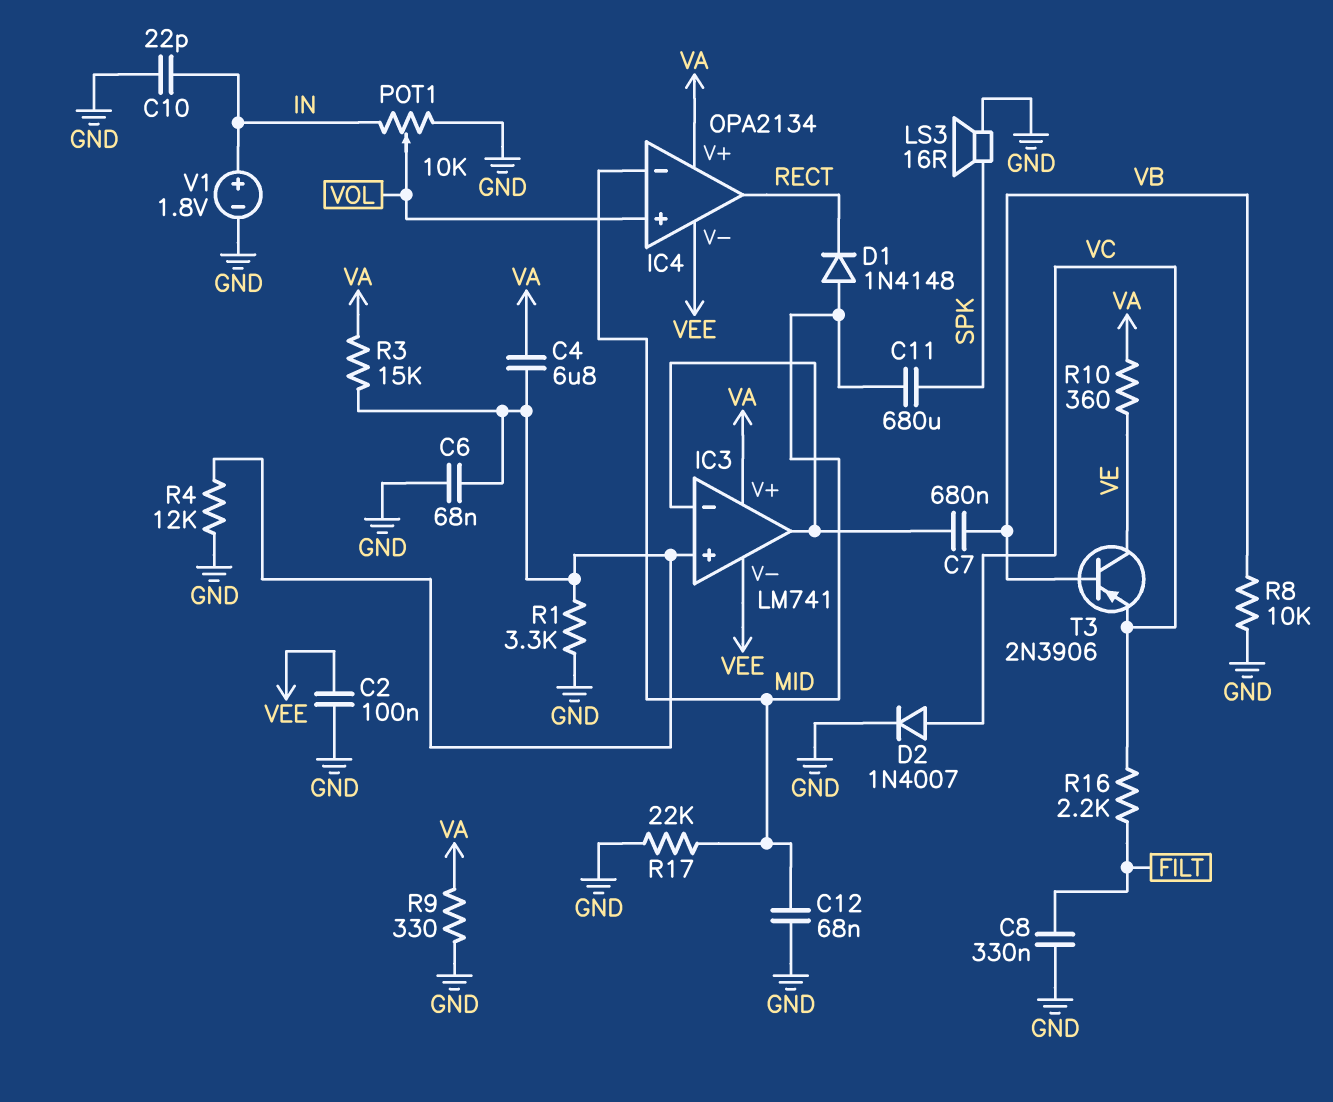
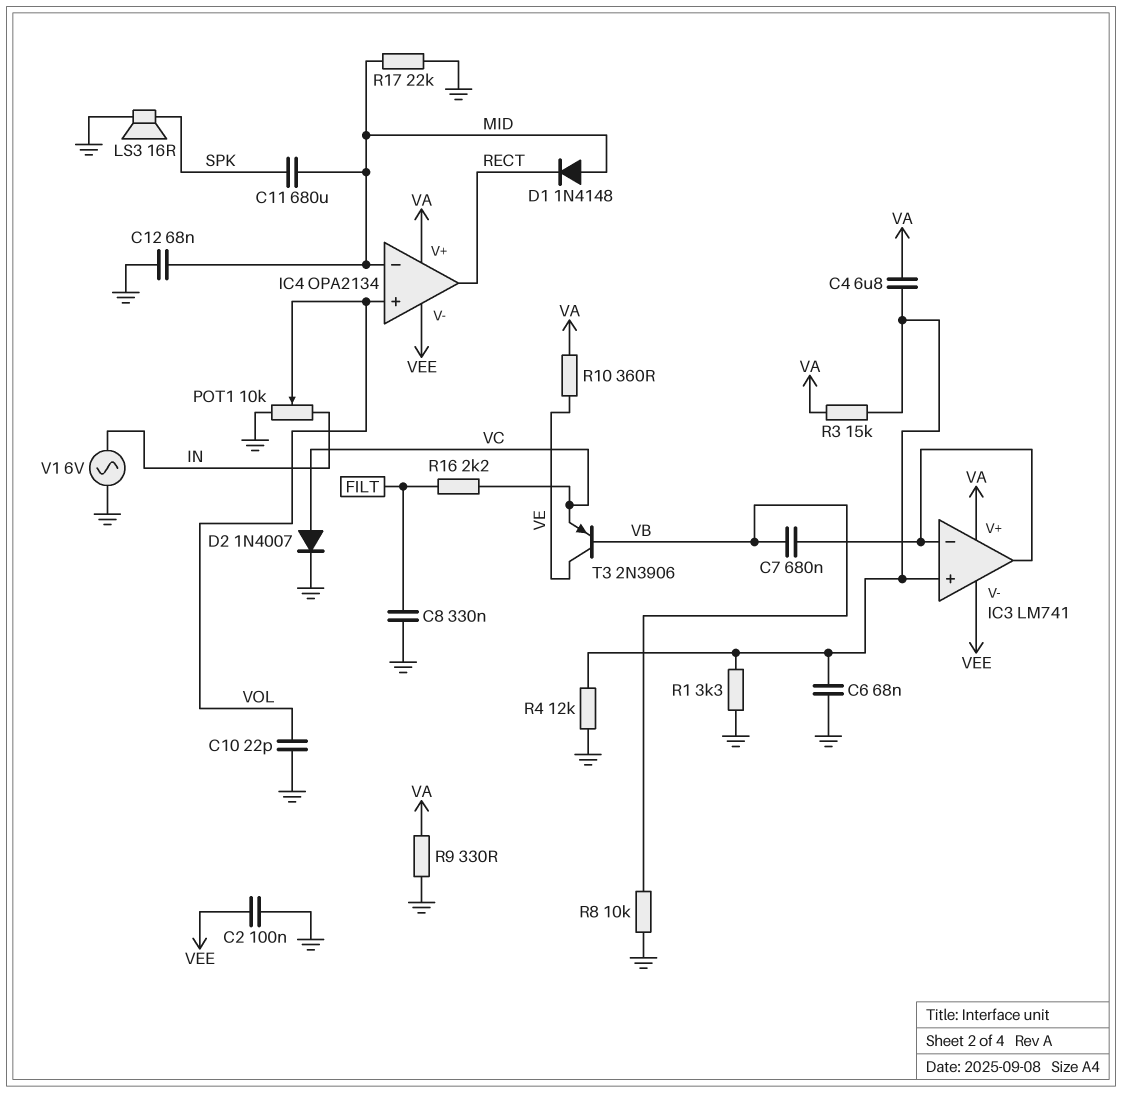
C10: 22pF (GND, IN) -> 22pF (GND, VOL)
V1: 1.8V (plus IN, minus GND) -> AC 6V (GND, IN)

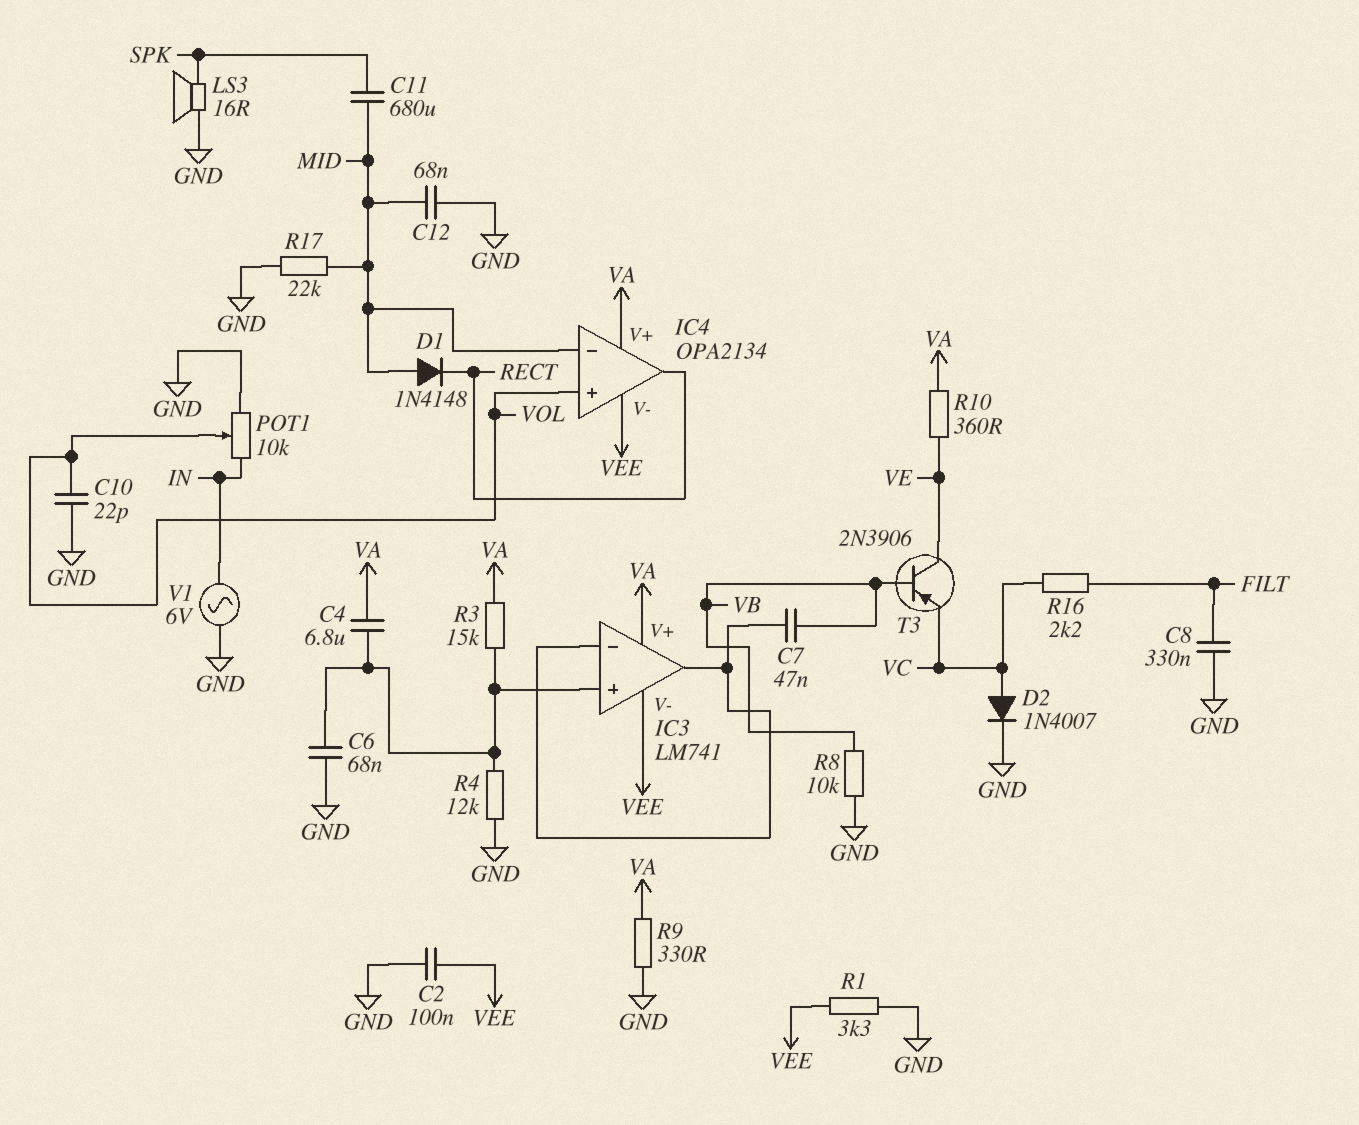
C7: 680nF (IC3/in-, VB) -> 47nF (IC3/in-, VB)
R1: 3.3k (GND, IC3/in+) -> 3.3k (GND, VEE)

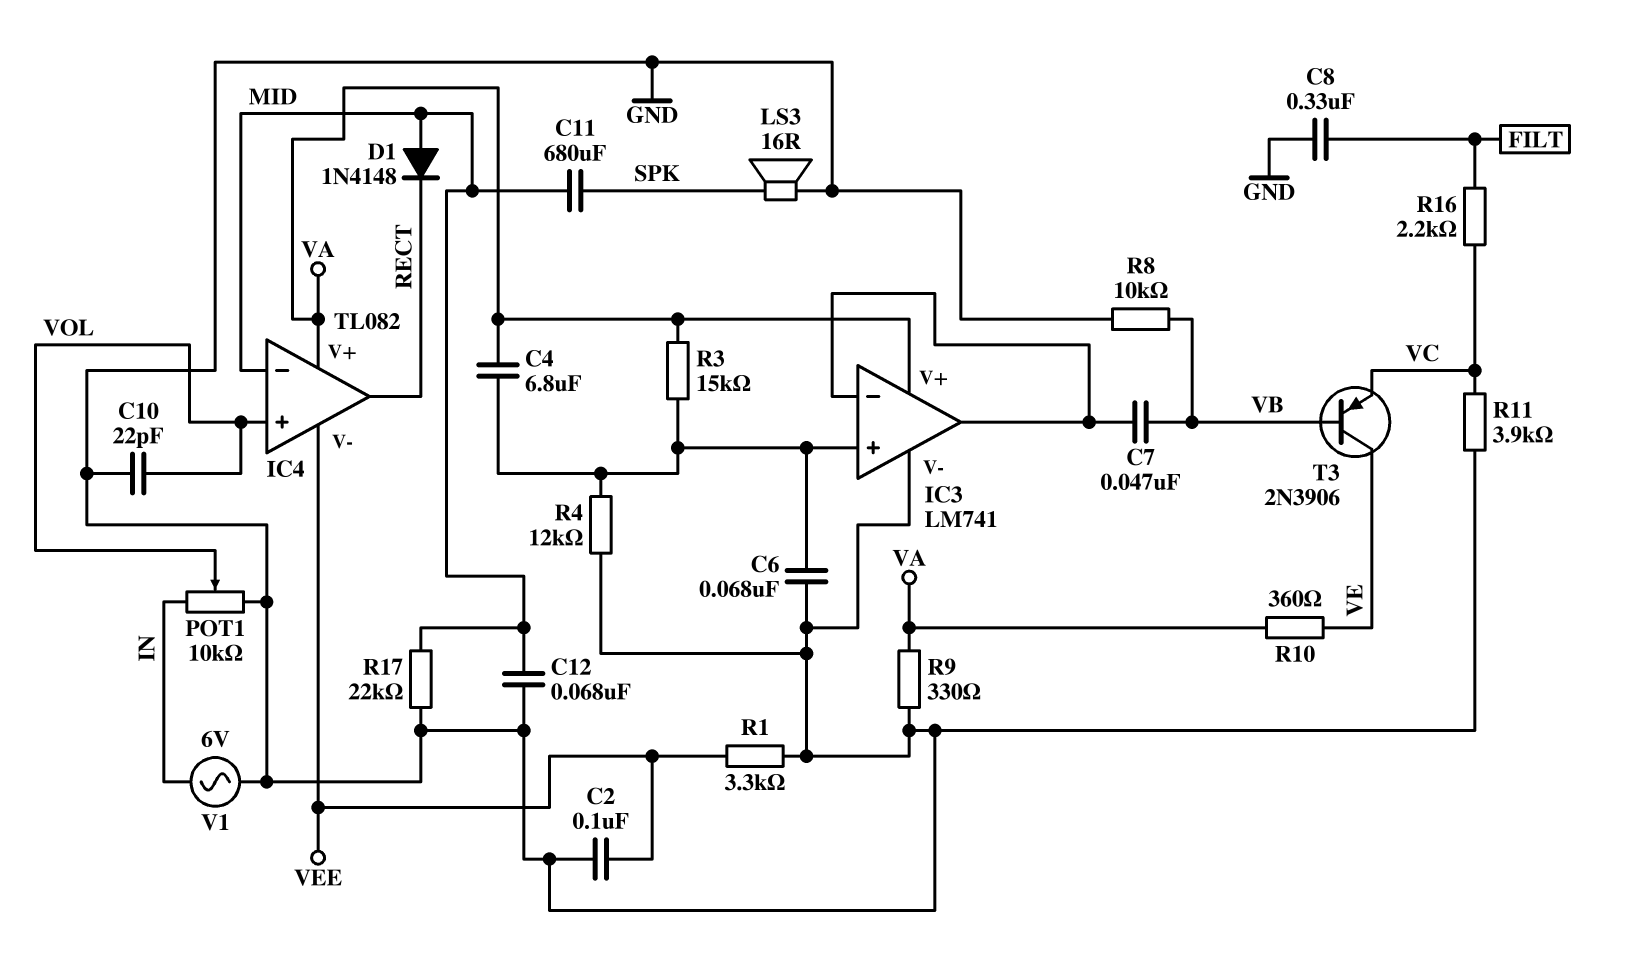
D2: diode 1N4007 (A VC, K GND) -> none
IC3 pin V-: VEE -> GND
IC4: OPA2134 -> TL082
R11: none -> 3.9k (GND, VC)

